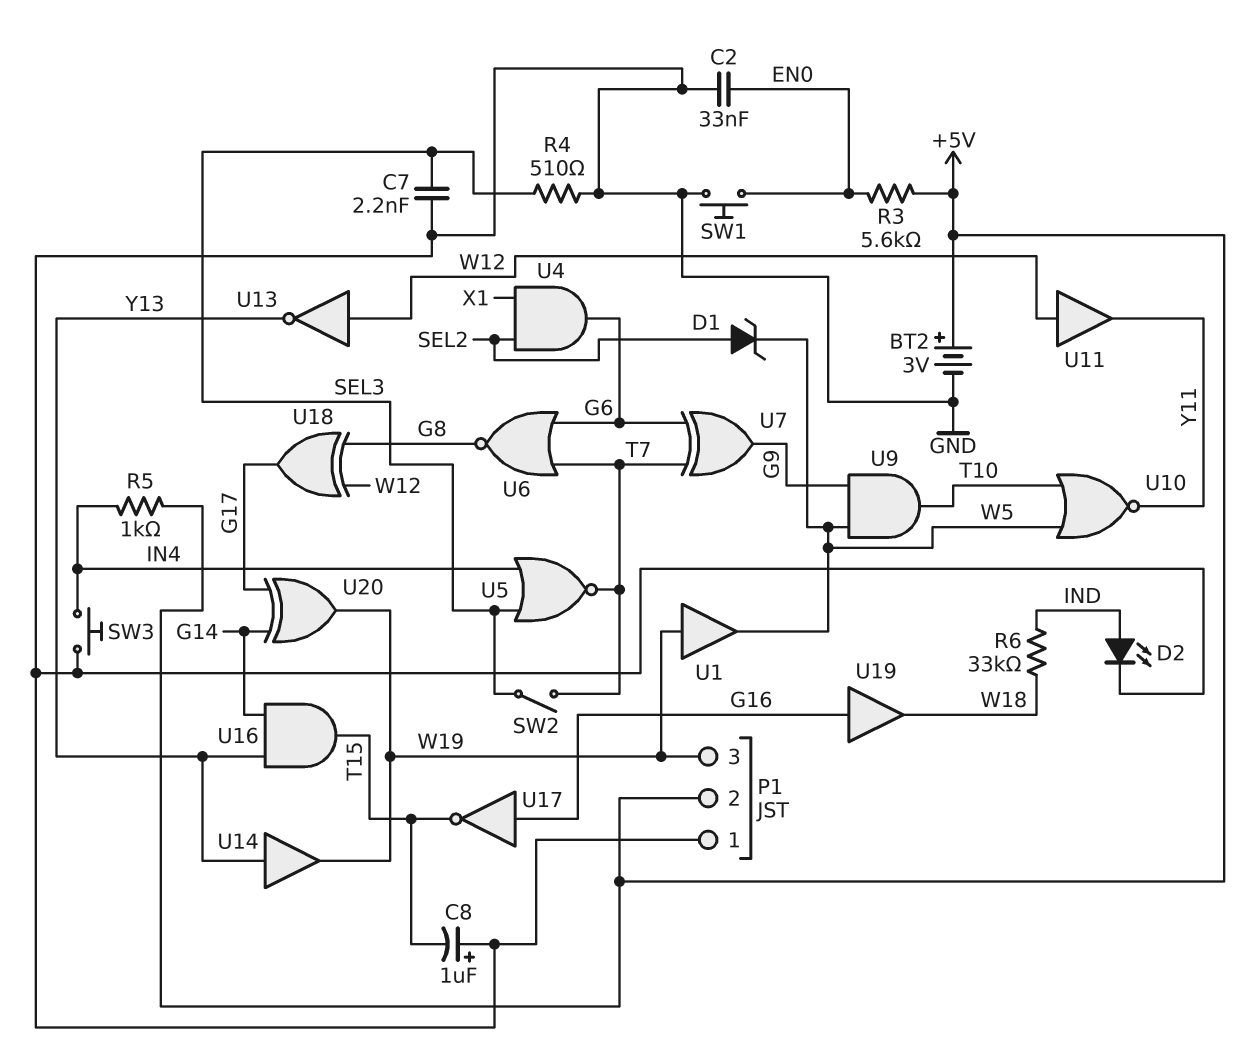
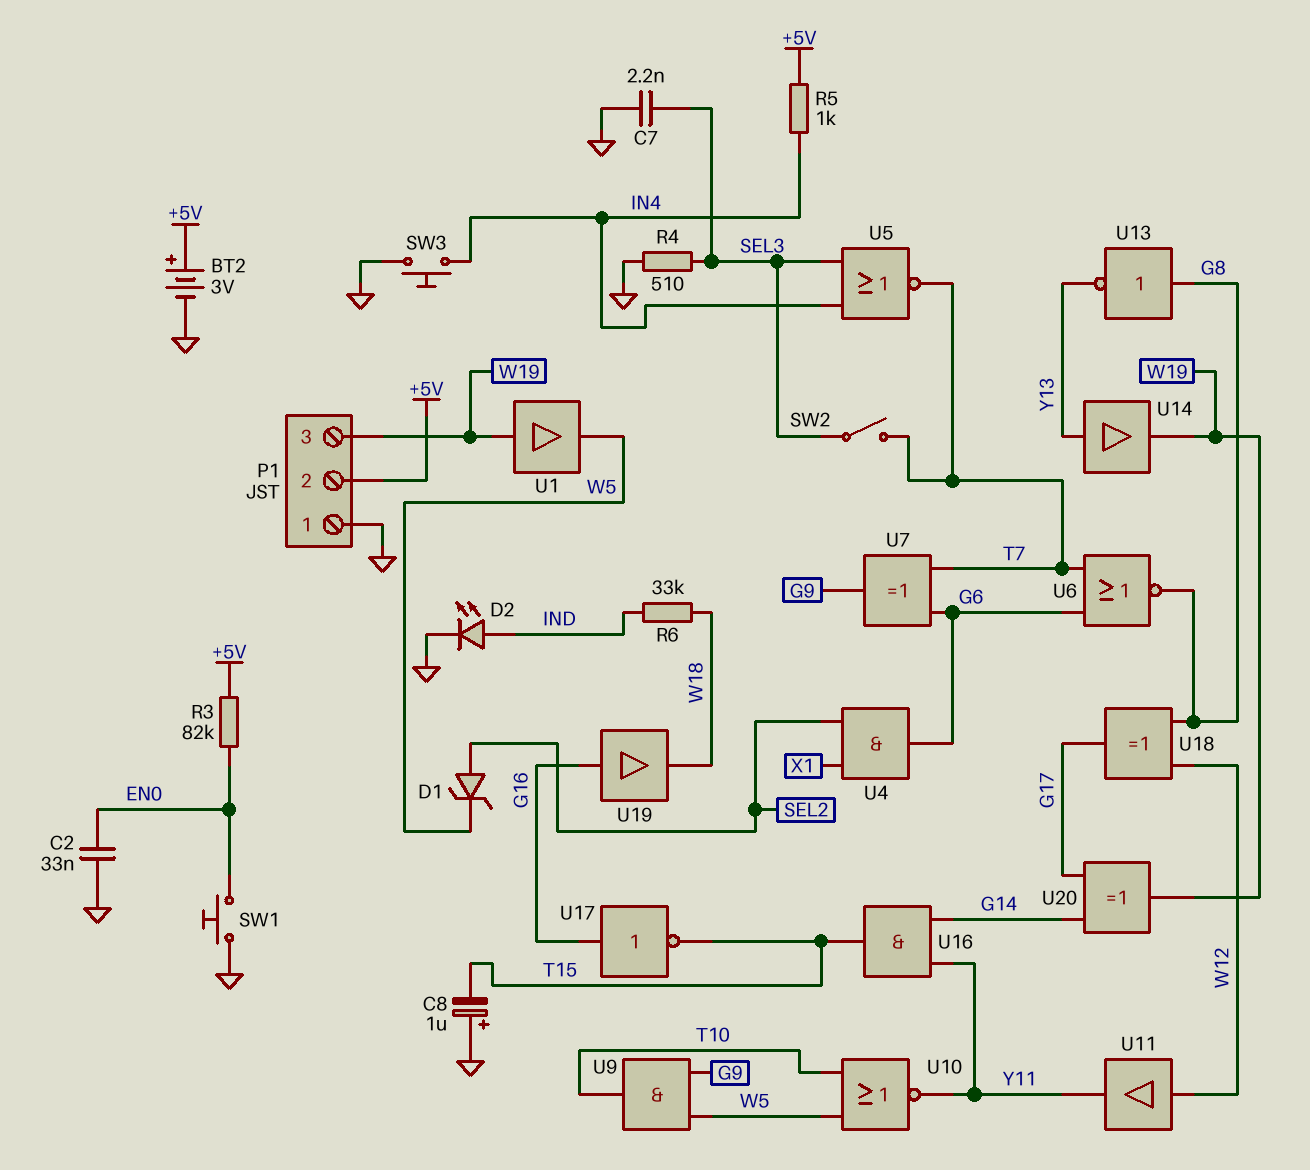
R3: 5.6k (+5V, EN0) -> 82k (+5V, EN0)
U13: NOT (in W12, out Y13) -> NOT (in G8, out Y13)
U16: AND (in G14, in Y13, out T15) -> AND (in G14, in Y11, out T15)

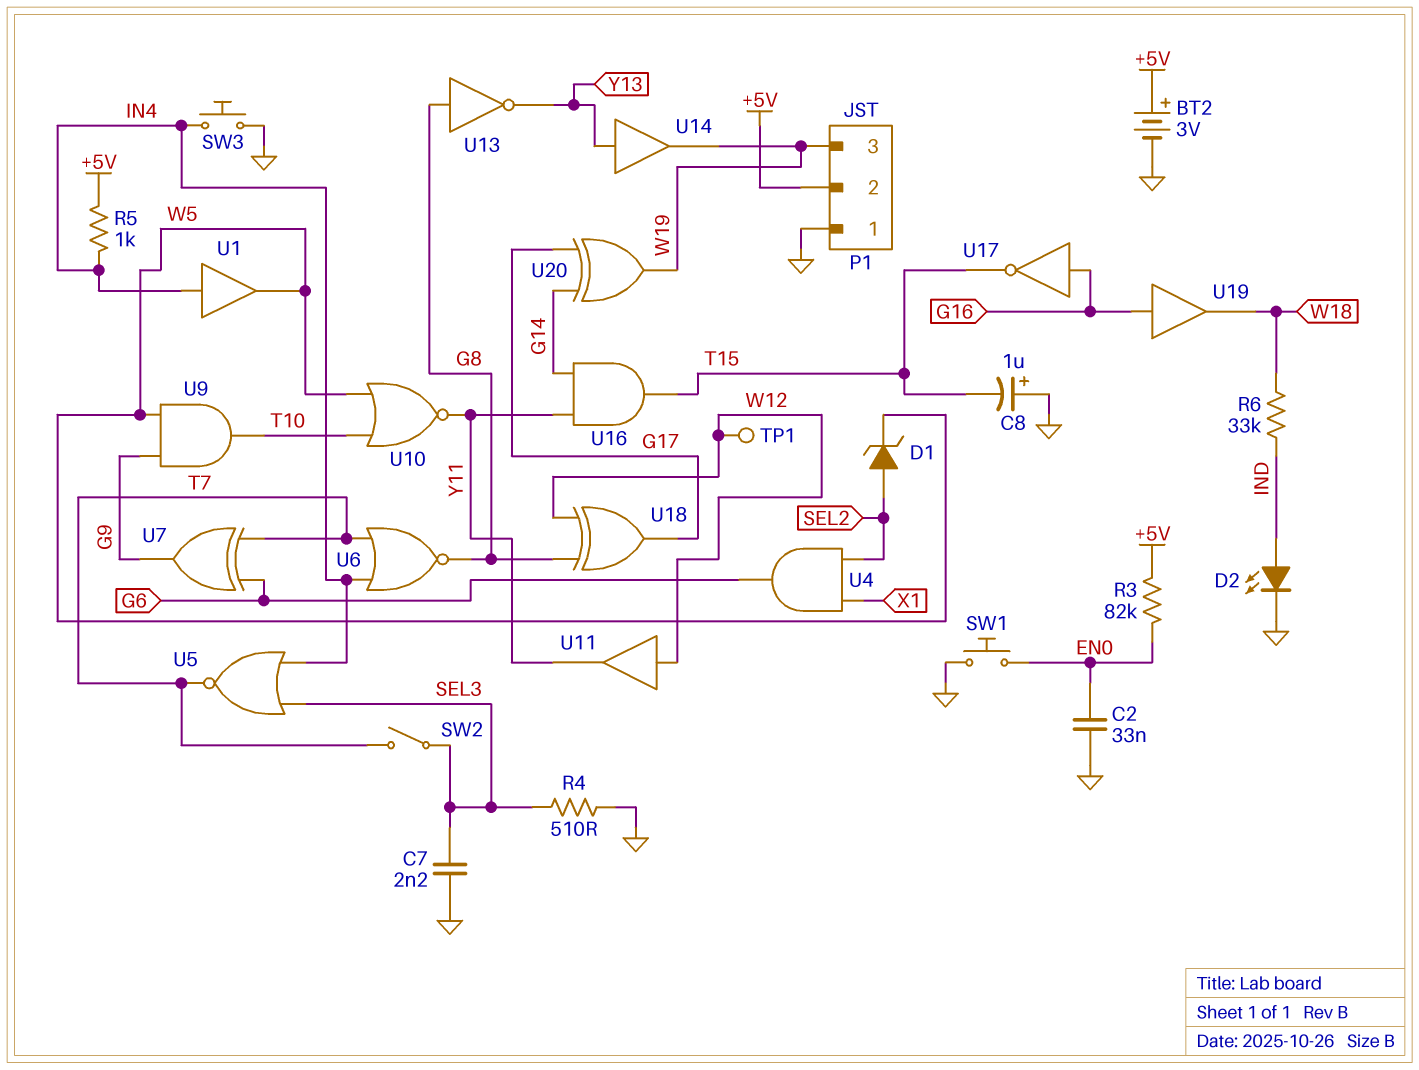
TP1: none -> test point (W12)
U1: buffer (in W19, out W5) -> buffer (in IN4, out W5)
U6: NOR (in G6, in T7, out G8) -> NOR (in IN4, in T7, out G8)

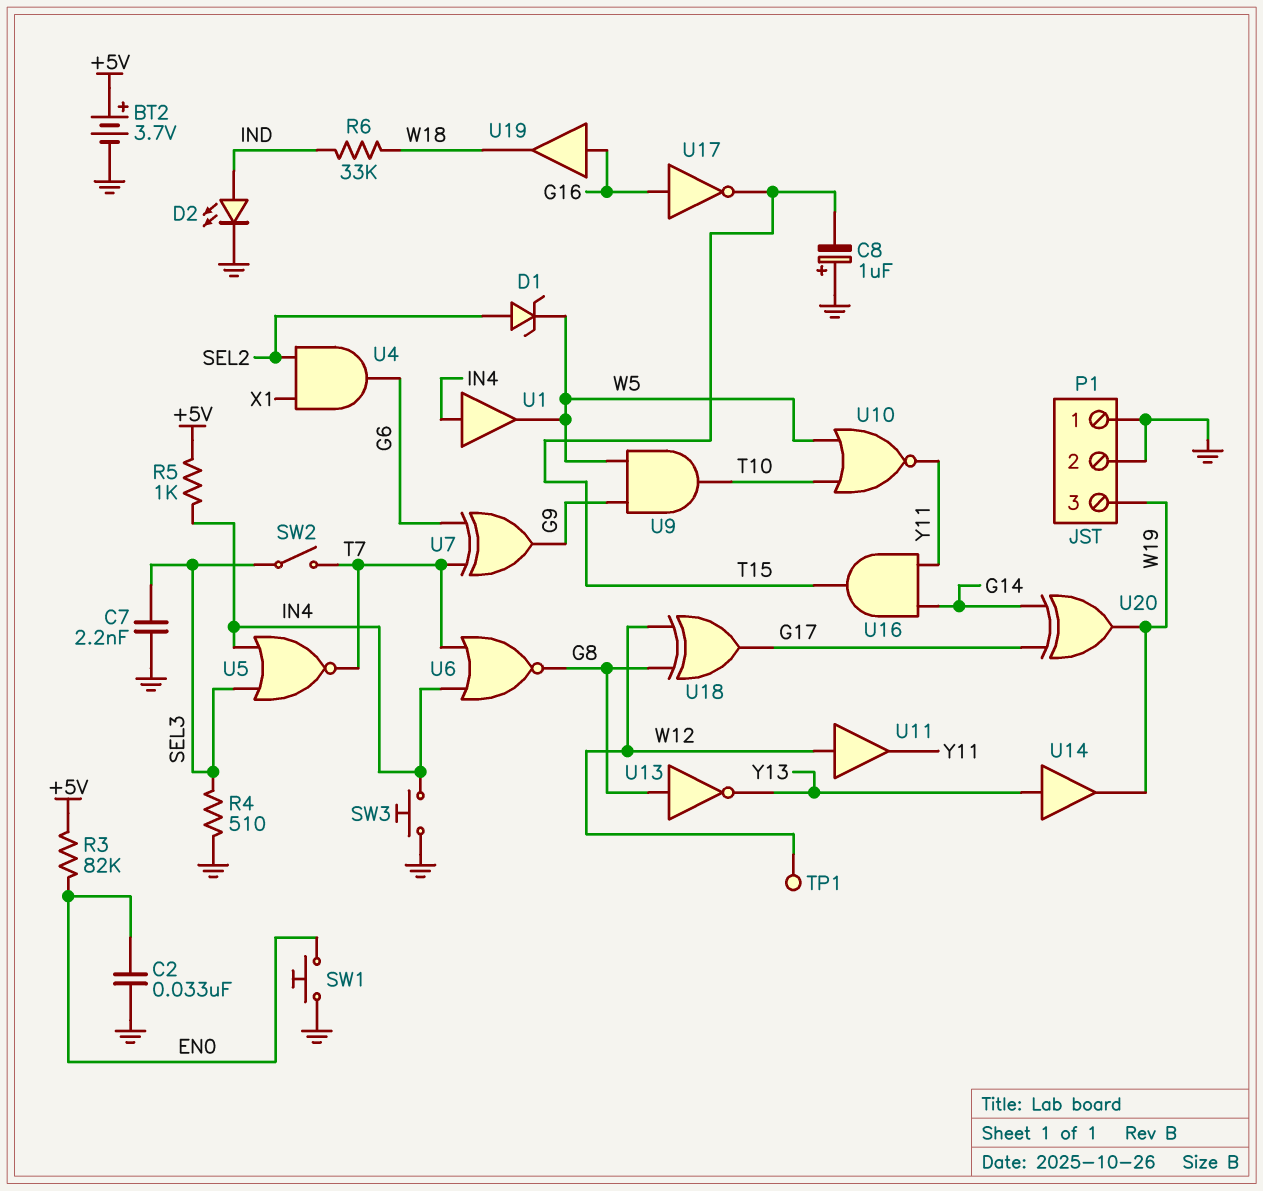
BT2: 3V (plus +5V, minus GND) -> 3.7V (plus +5V, minus GND)
P1 pin 2: +5V -> GND

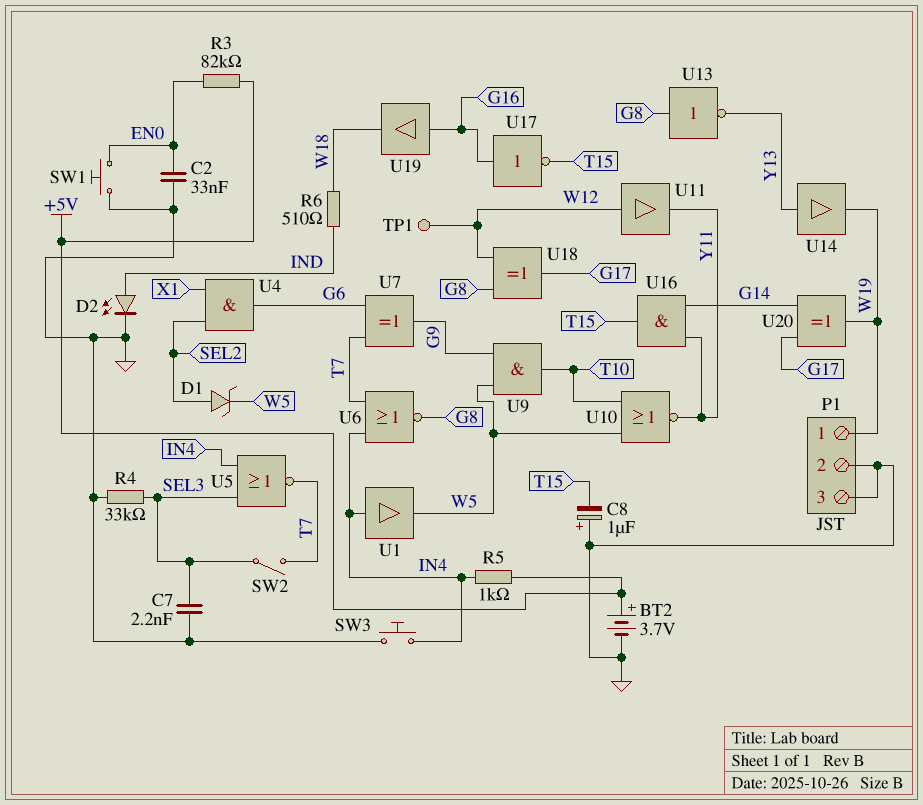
P1 pin 1: GND -> W19
P1 pin 3: W19 -> GND
R4: 510 (GND, SEL3) -> 33k (GND, SEL3)
R6: 33k (IND, W18) -> 510 (IND, W18)

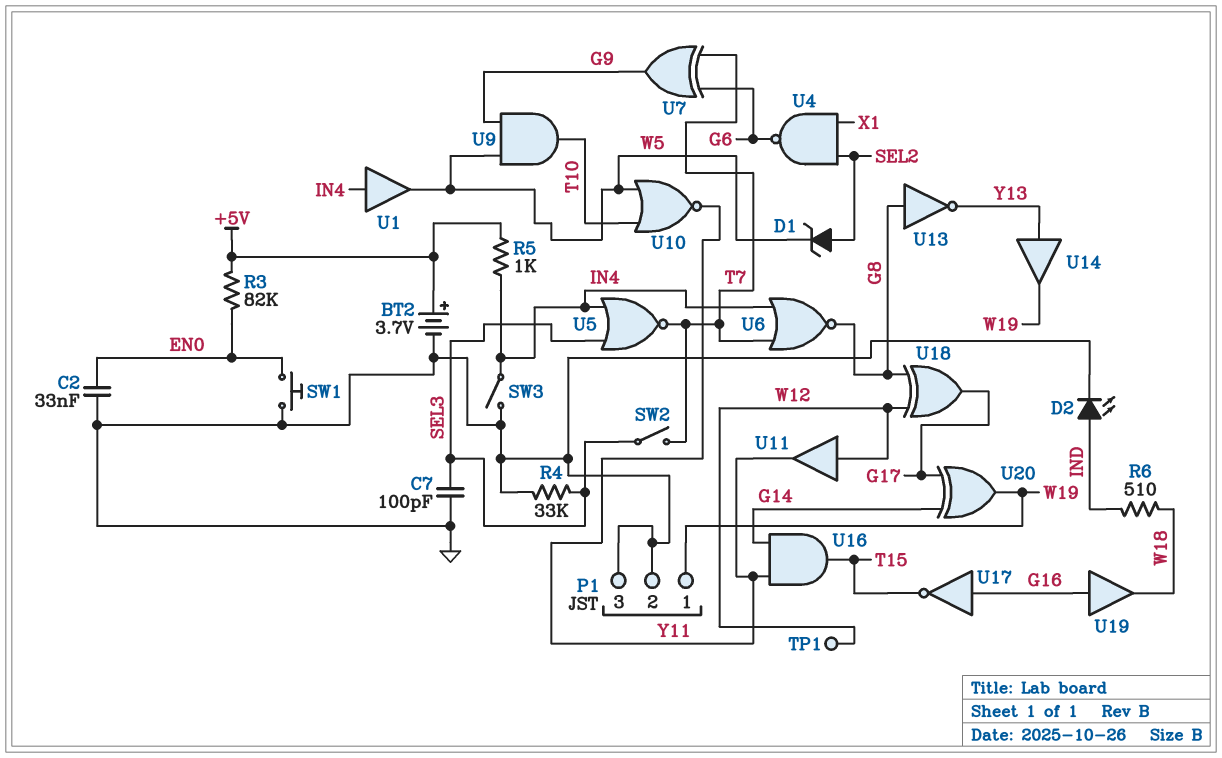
C7: 2.2nF (GND, SEL3) -> 100pF (GND, SEL3)
C8: 1uF (plus GND, minus T15) -> none
SW3: button (GND, IN4) -> switch (GND, IN4)
U4: AND (in SEL2, in X1, out G6) -> NAND (in SEL2, in X1, out G6)

